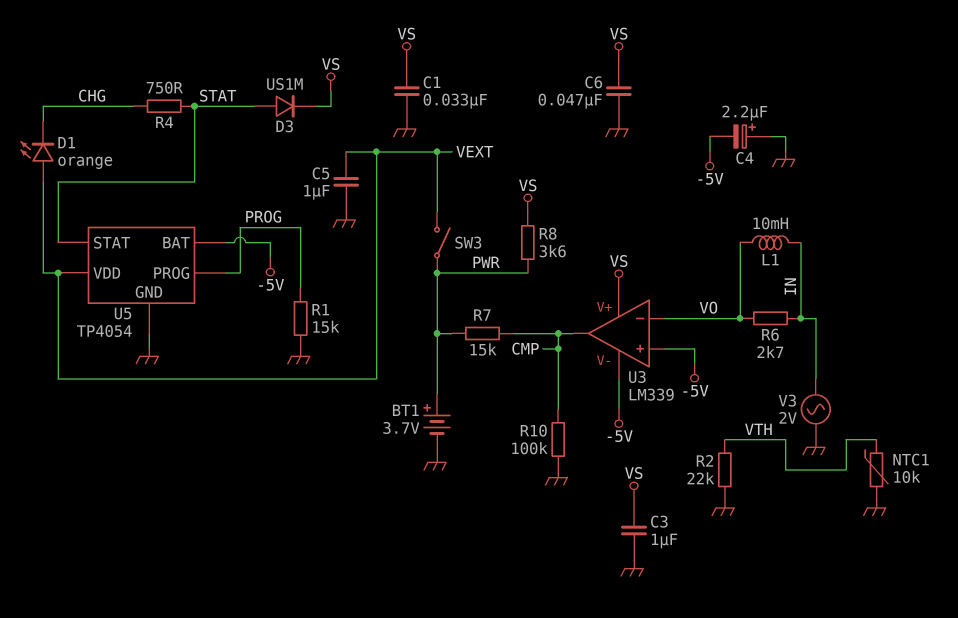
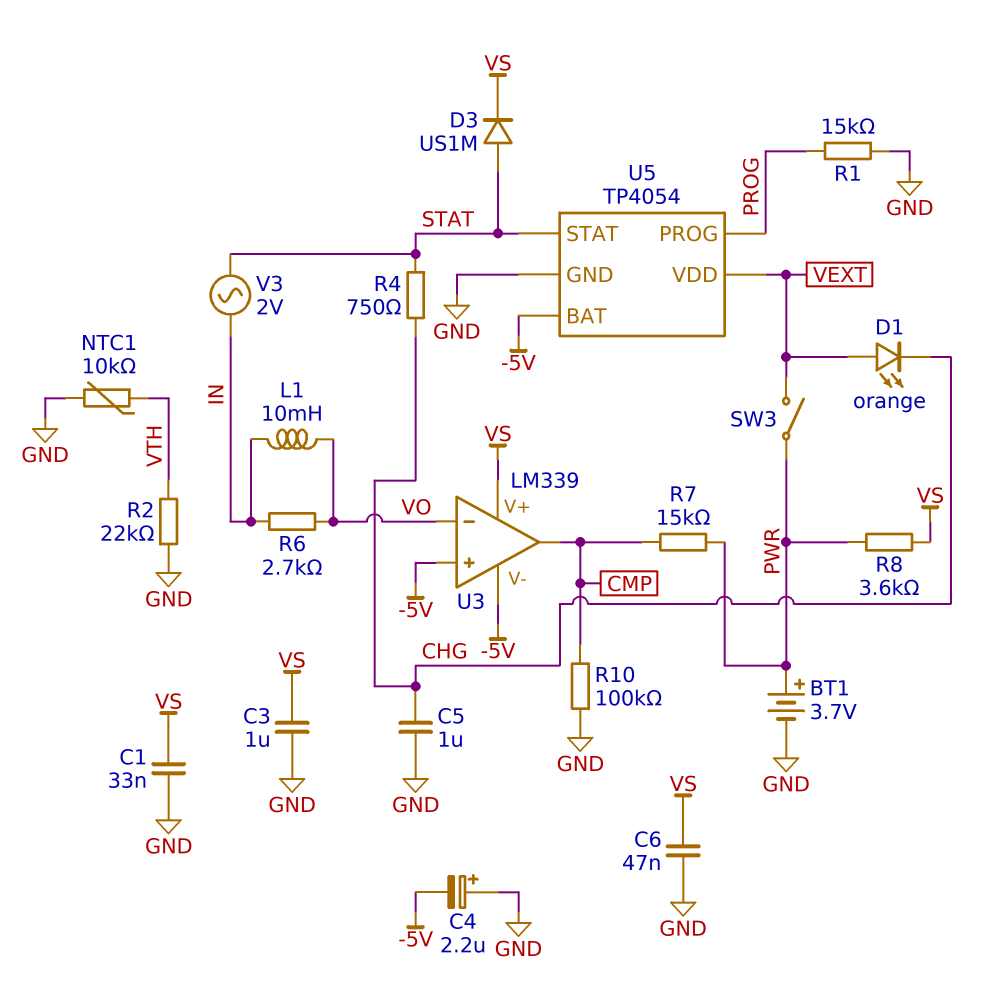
C5: 1uF (GND, VEXT) -> 1uF (CHG, GND)
V3: AC 2V (GND, IN) -> AC 2V (IN, STAT)

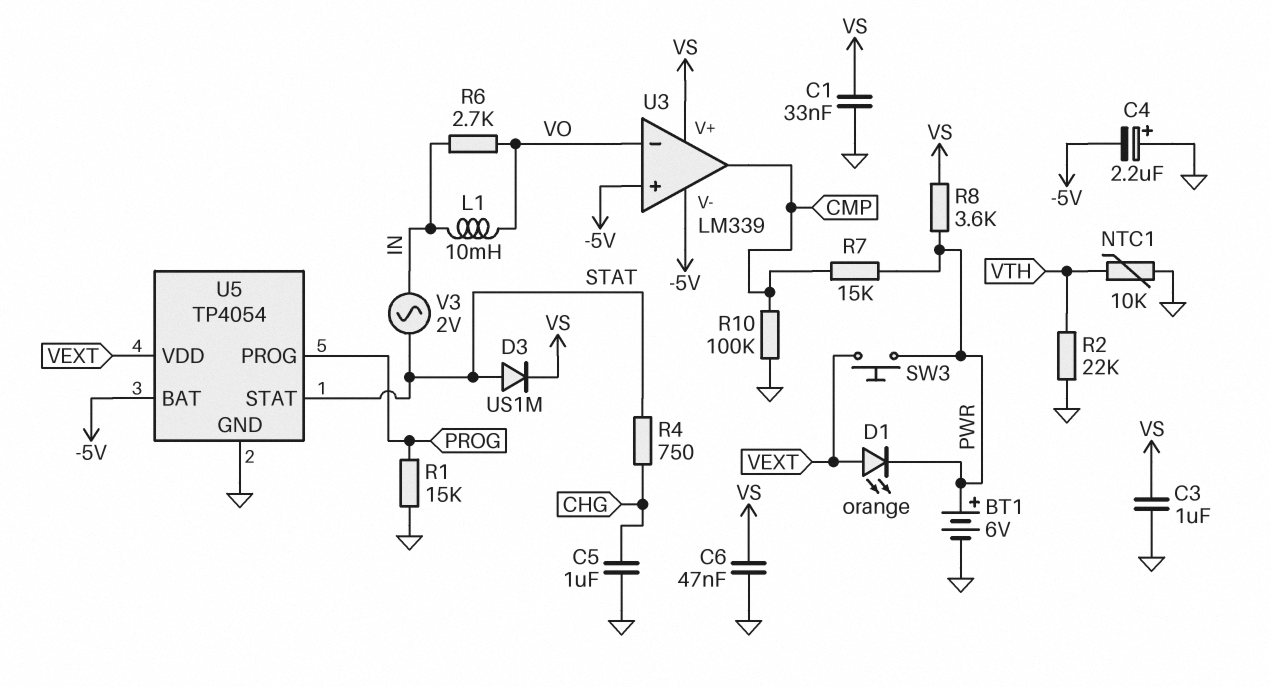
BT1: 3.7V (plus PWR, minus GND) -> 6V (plus PWR, minus GND)
D1: LED orange (A VEXT, K CHG) -> LED orange (A VEXT, K PWR)
SW3: switch (PWR, VEXT) -> button (PWR, VEXT)

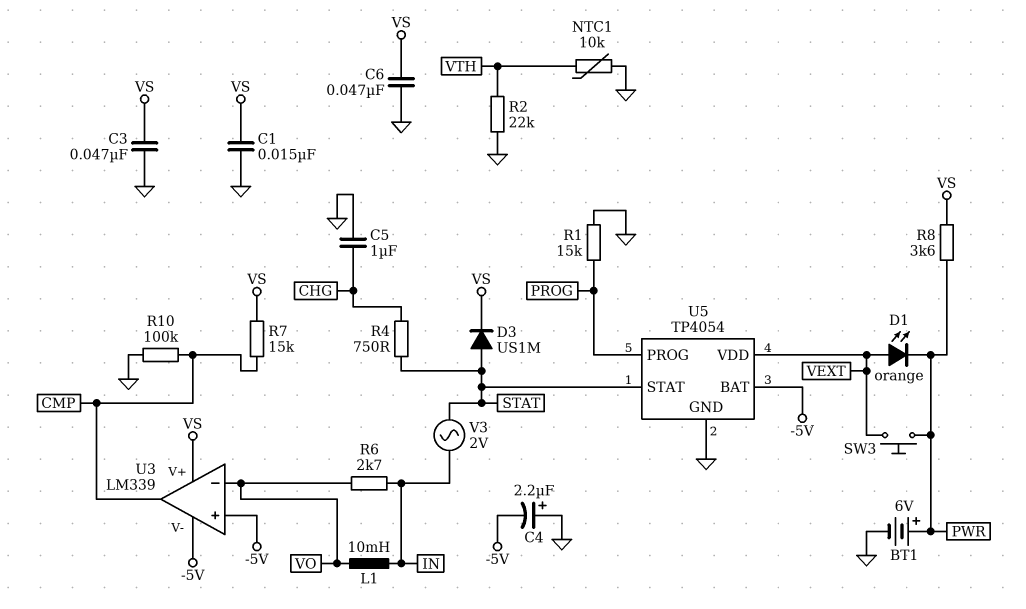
C1: 33nF (GND, VS) -> 15nF (GND, VS)
C3: 1uF (GND, VS) -> 47nF (GND, VS)
R7: 15k (CMP, PWR) -> 15k (CMP, VS)

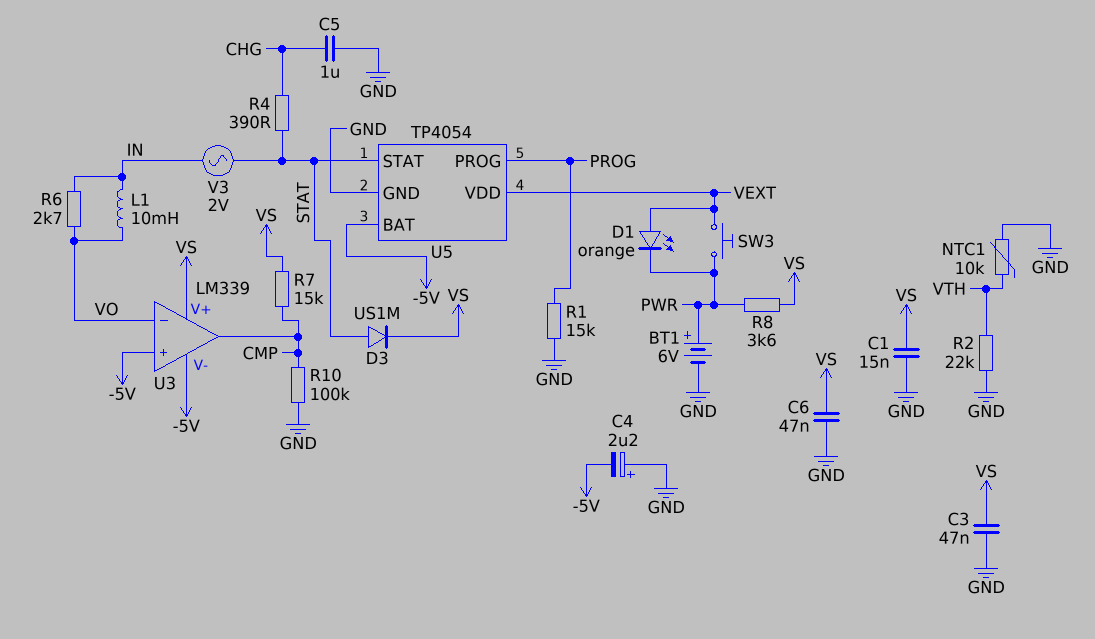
R4: 750 (CHG, STAT) -> 390 (CHG, STAT)

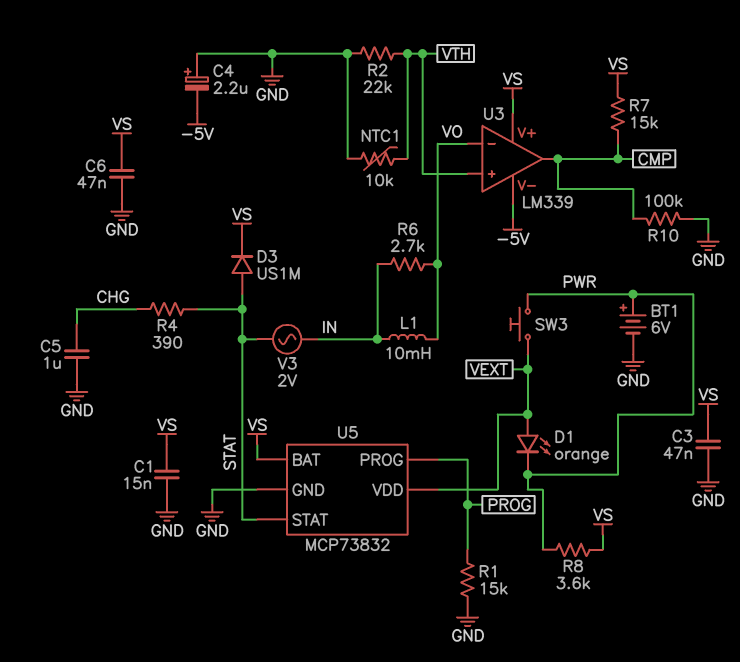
U3 pin in+: -5V -> VTH
U5: TP4054 -> MCP73832
U5 pin BAT: -5V -> VS

